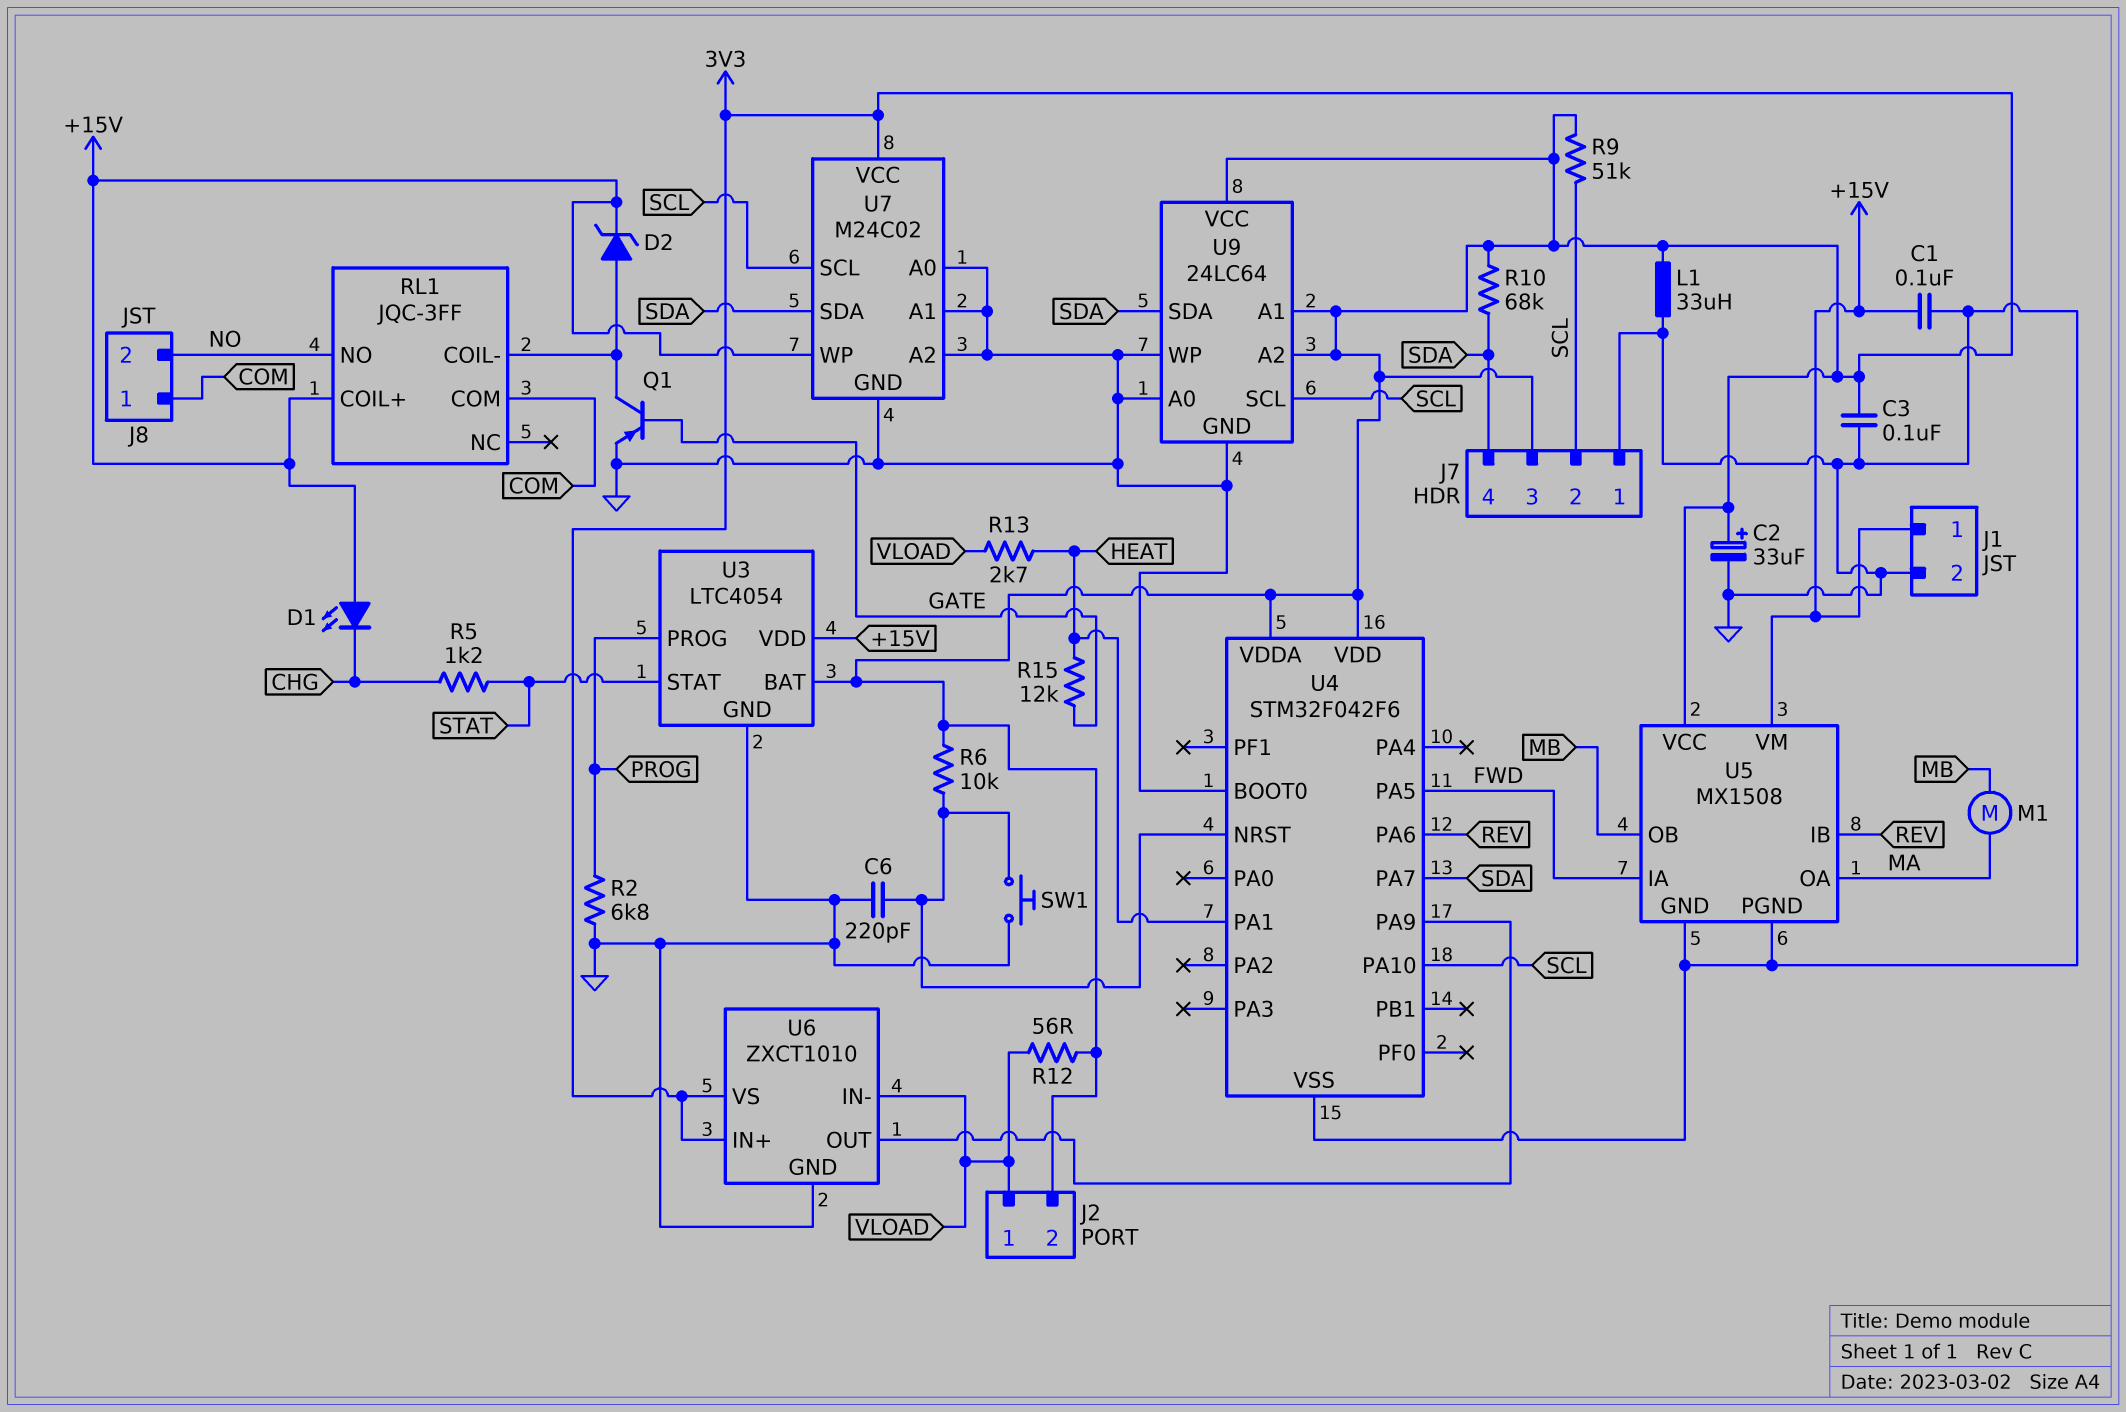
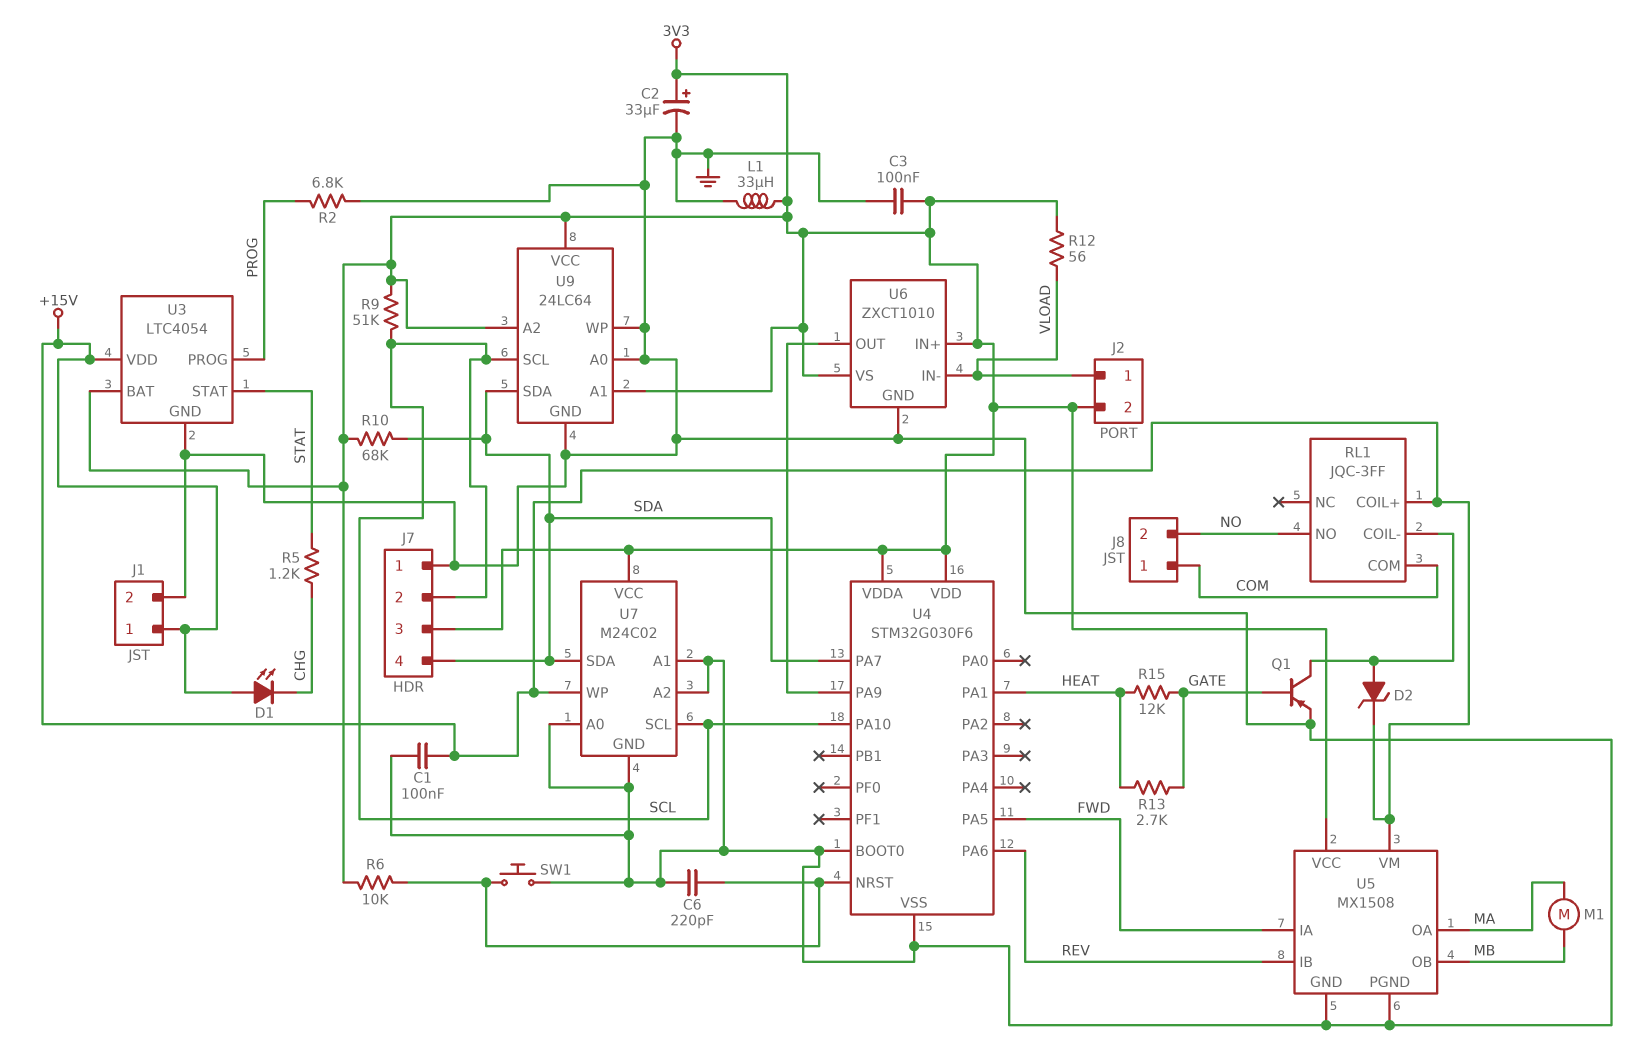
R13: 2.7k (HEAT, VLOAD) -> 2.7k (GATE, HEAT)
U4: STM32F042F6 -> STM32G030F6

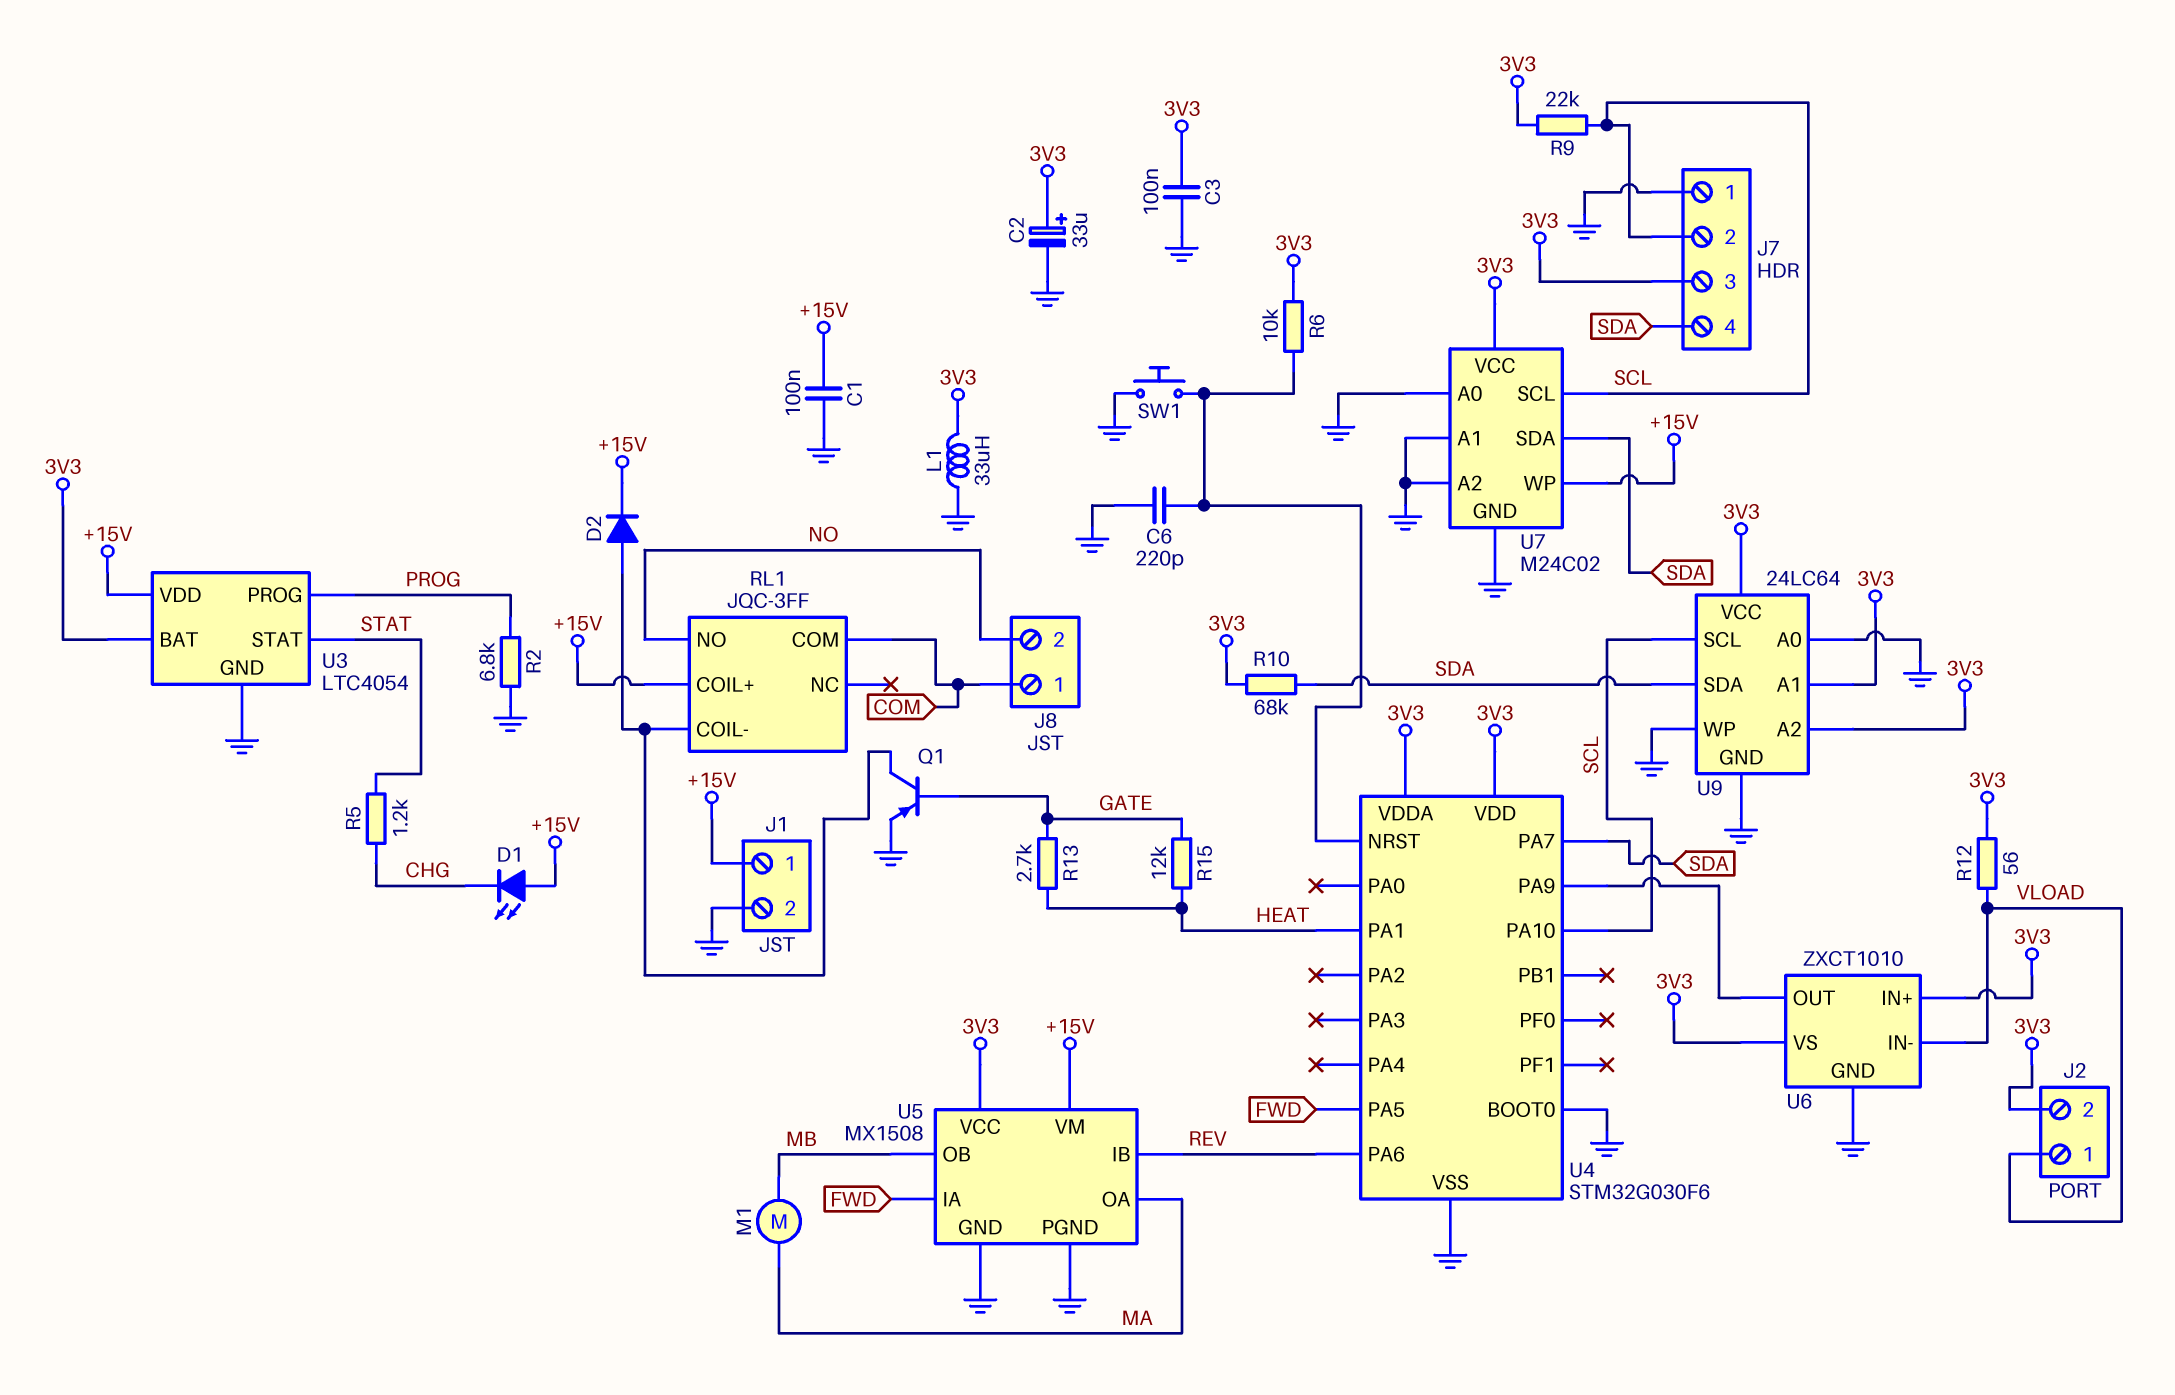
D2: zener (A RL1/COIL-, K +15V) -> diode (A RL1/COIL-, K +15V)
R9: 51k (3V3, SCL) -> 22k (3V3, SCL)

